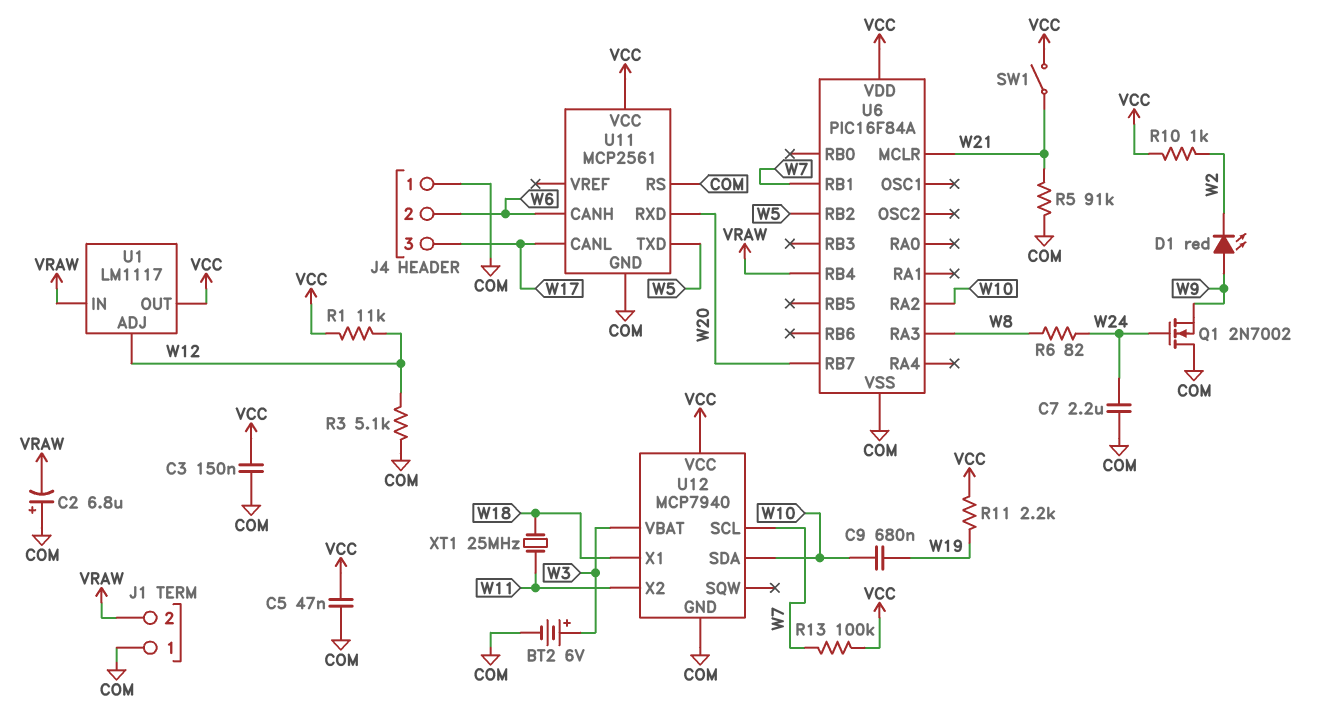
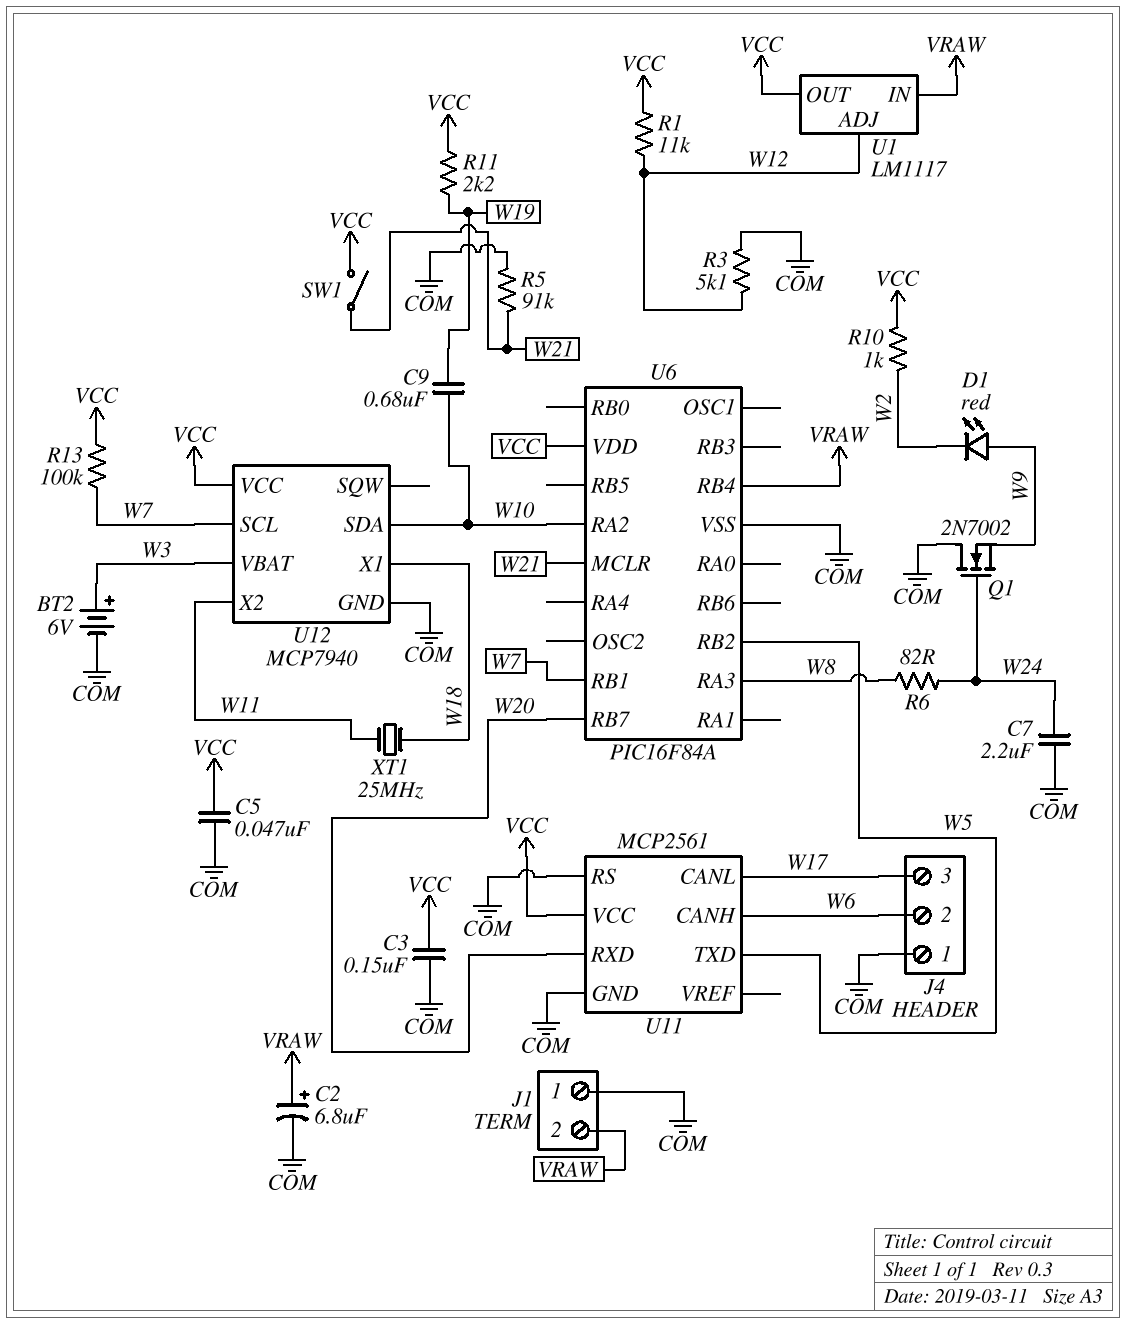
C2: 6.8uF (plus COM, minus VRAW) -> 6.8uF (plus VRAW, minus COM)

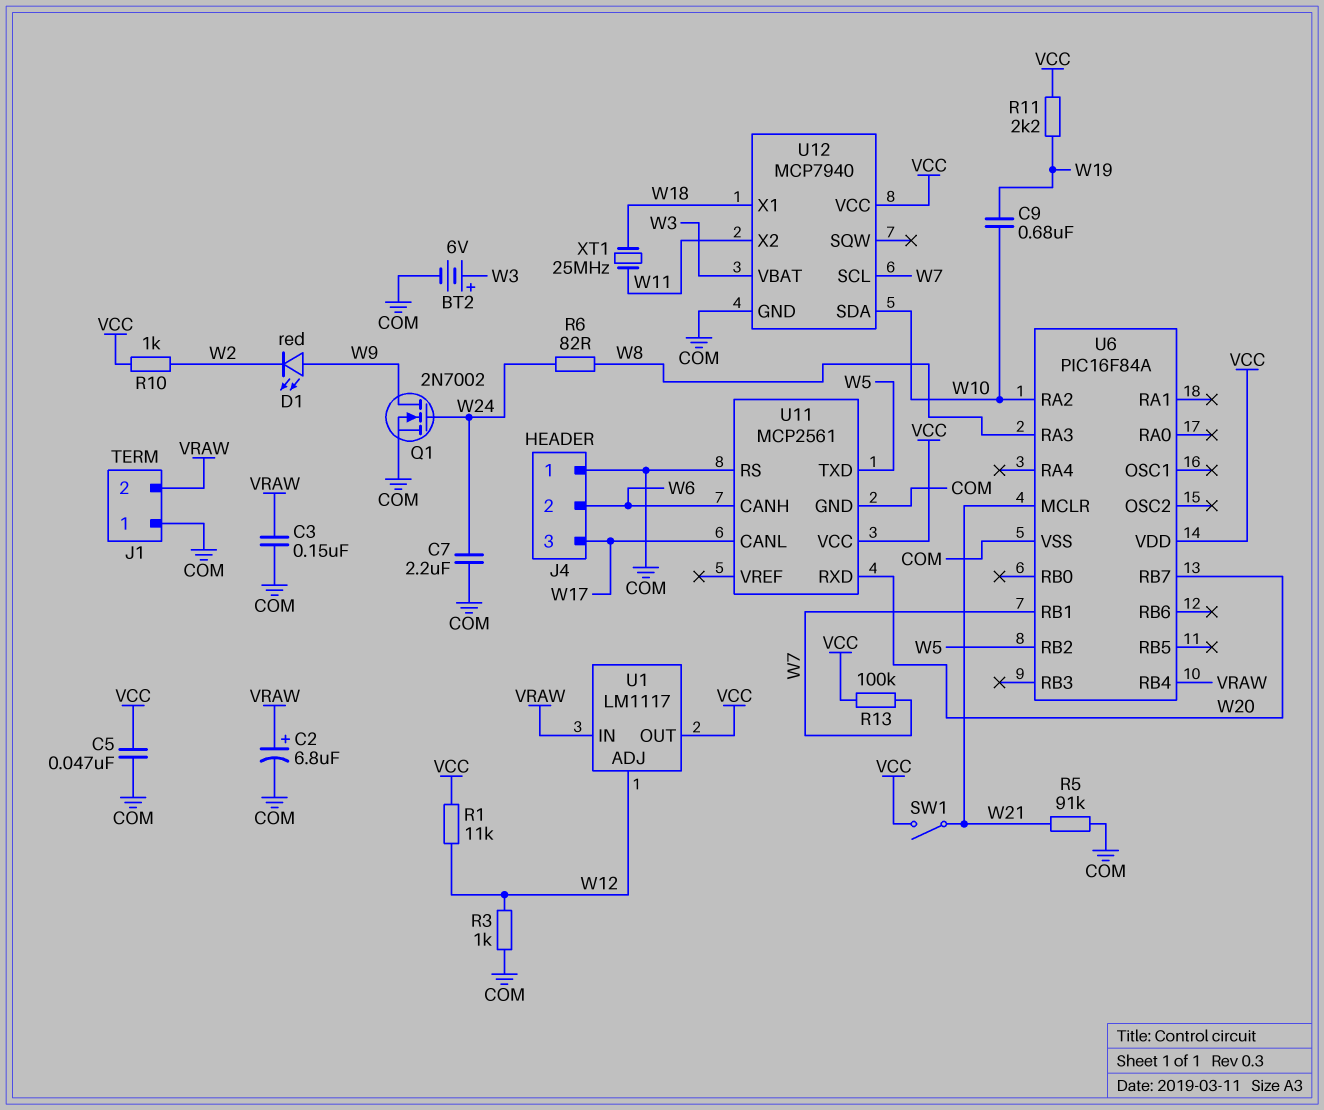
C3: 150nF (COM, VCC) -> 150nF (COM, VRAW)
Q1: NMOS 2N7002 (G W24, D COM, S W9) -> NMOS 2N7002 (G W24, D W9, S COM)
R3: 5.1k (COM, W12) -> 1k (COM, W12)

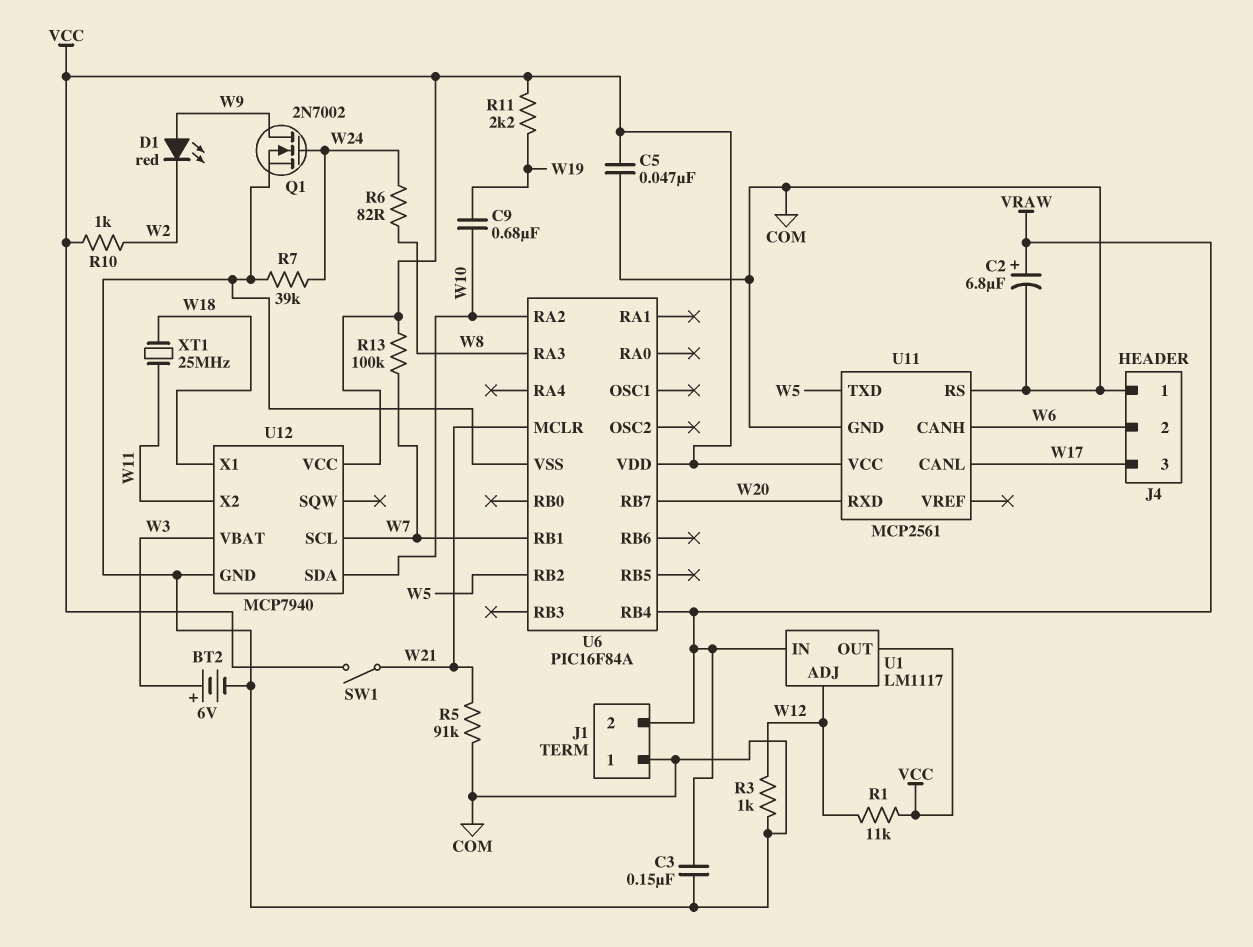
C7: 2.2uF (COM, W24) -> none
R7: none -> 39k (COM, W24)

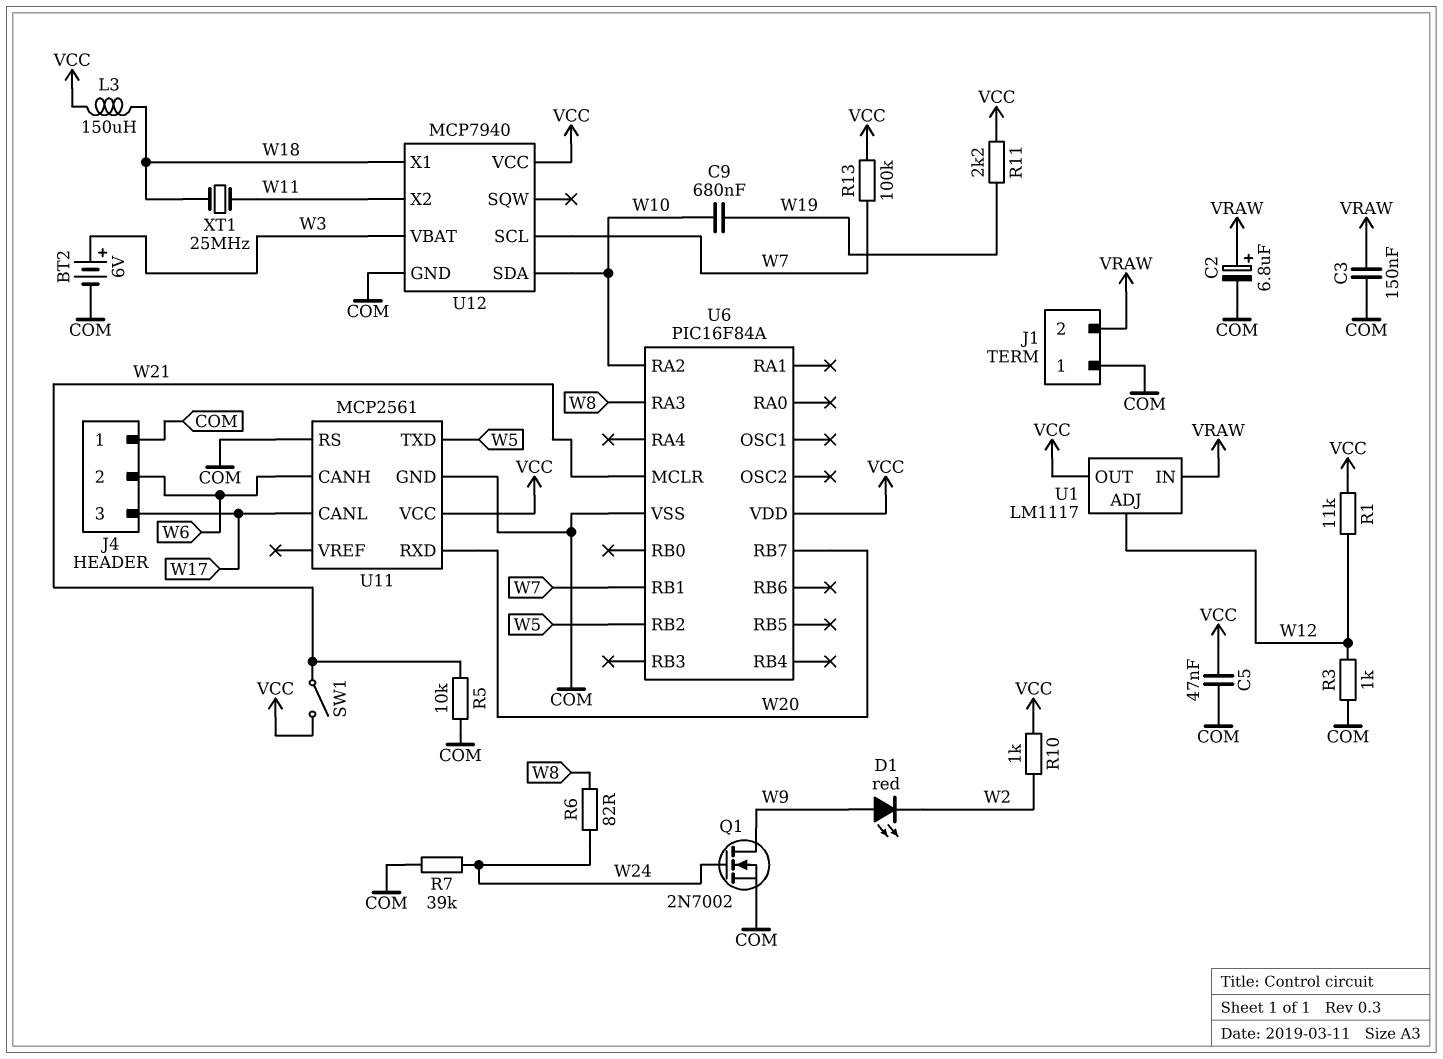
L3: none -> 150uH (VCC, W18)
R5: 91k (COM, W21) -> 10k (COM, W21)
U6 pin RB4: VRAW -> none

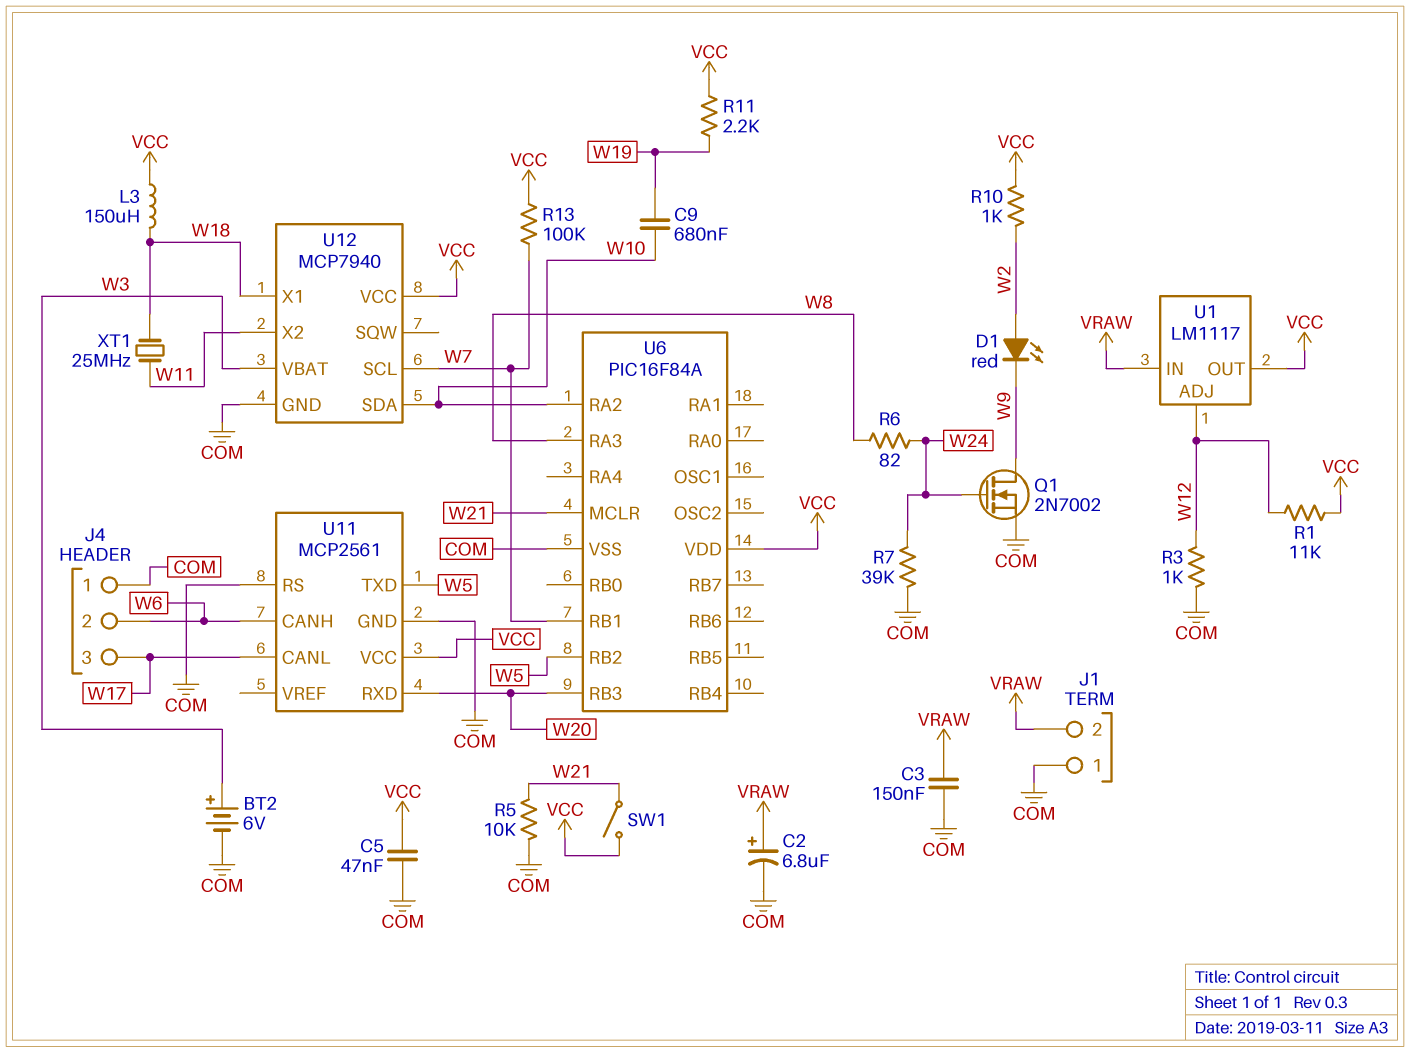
D1: LED red (A W9, K W2) -> LED red (A W2, K W9)
U6 pin RB3: none -> W20
U6 pin RB7: W20 -> none

